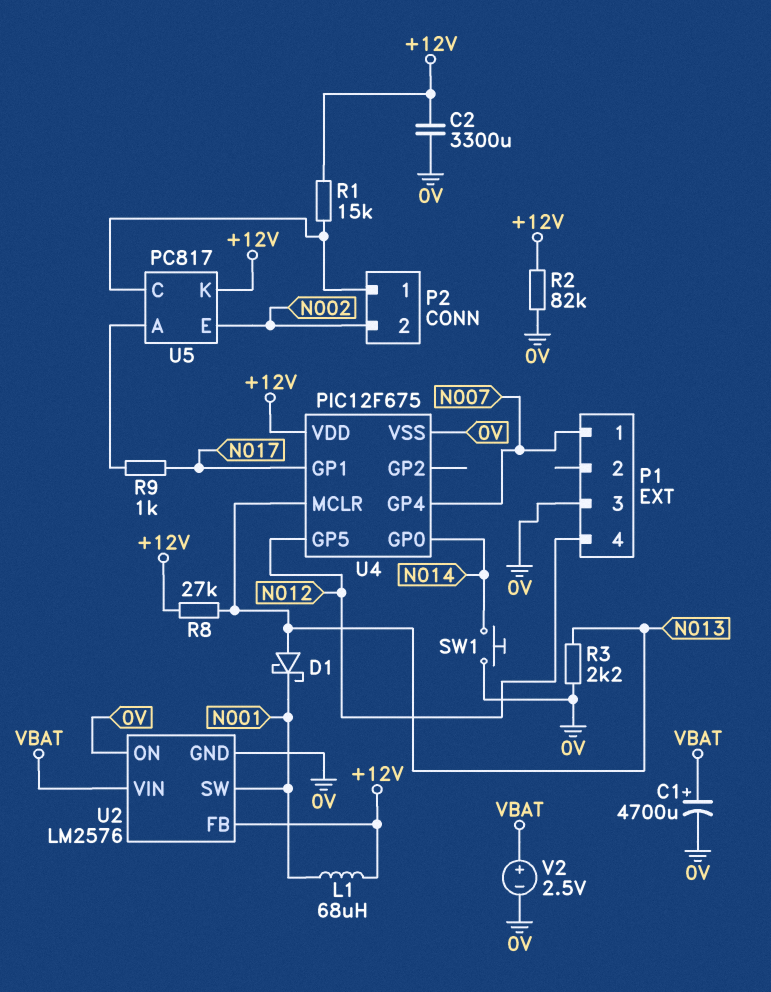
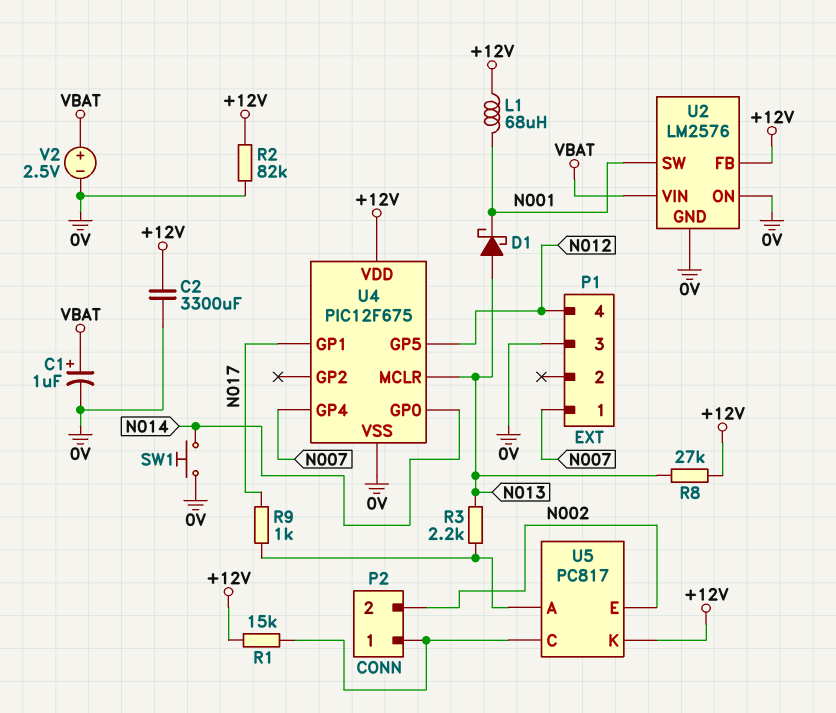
C1: 4700uF (plus VBAT, minus 0V) -> 1uF (plus VBAT, minus 0V)
R3: 2.2k (0V, N013) -> 2.2k (N013, U5/A)

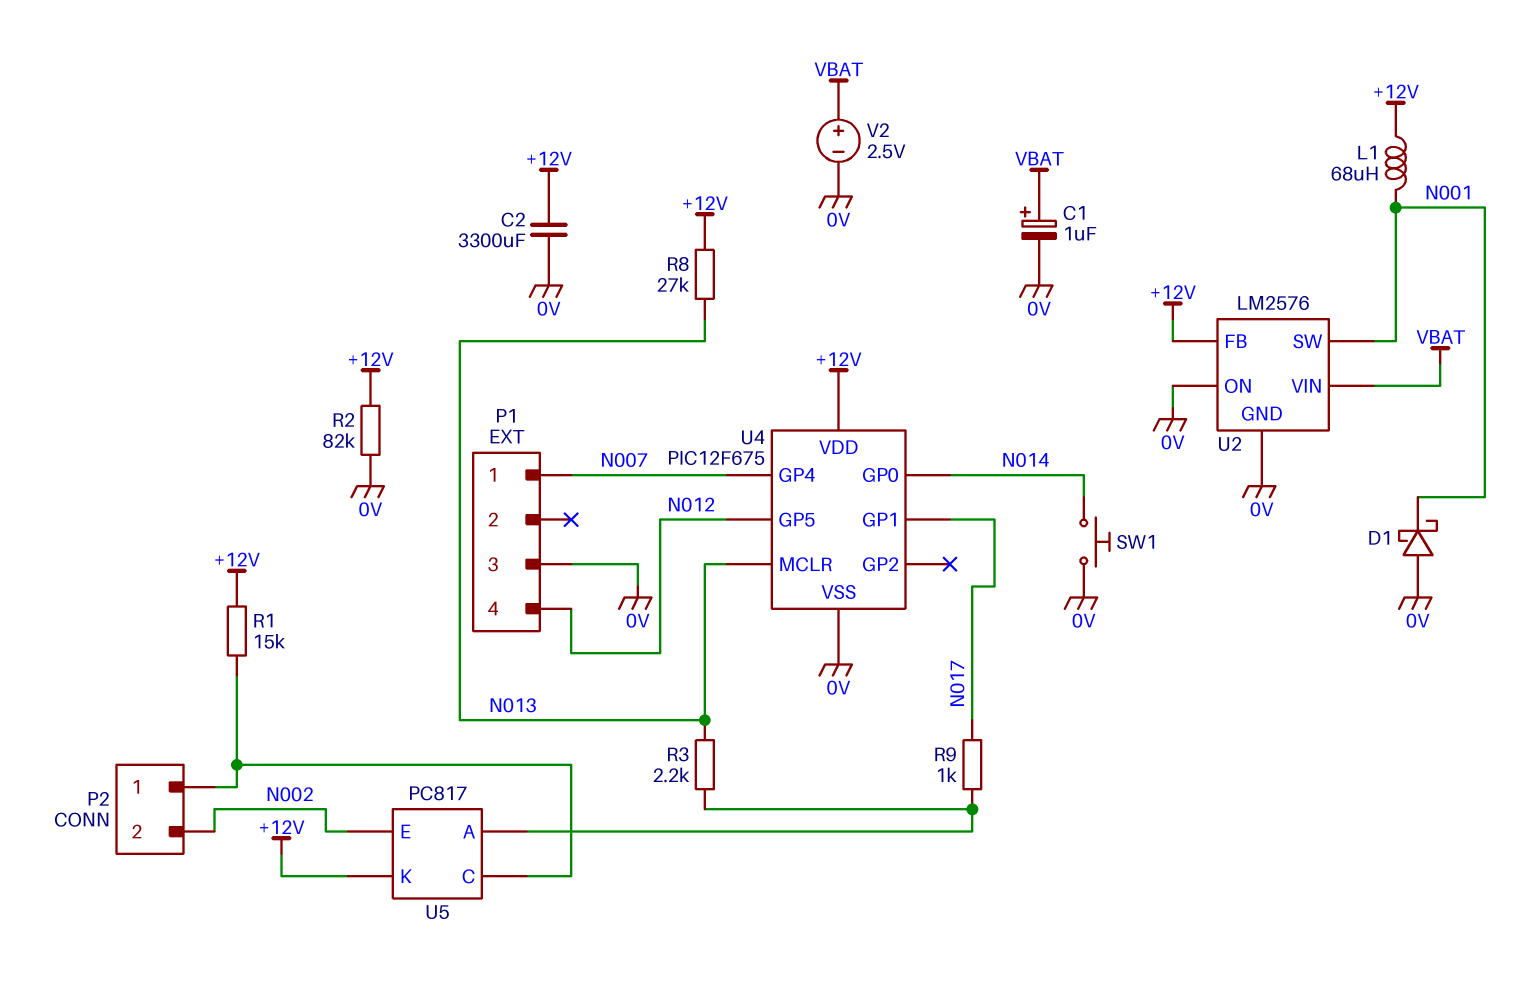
D1: schottky (A N013, K N001) -> schottky (A 0V, K N001)

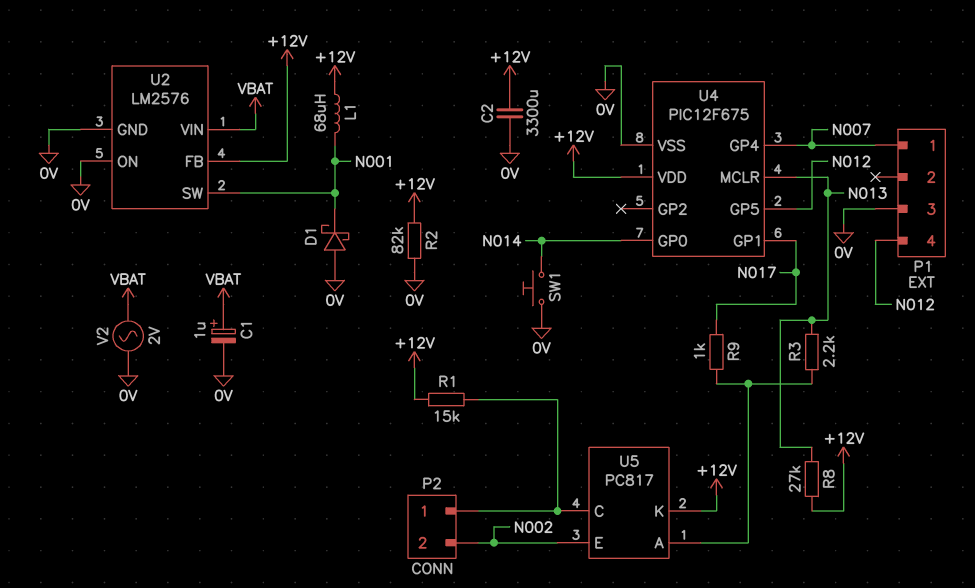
V2: 2.5V (plus VBAT, minus 0V) -> AC 2V (0V, VBAT)

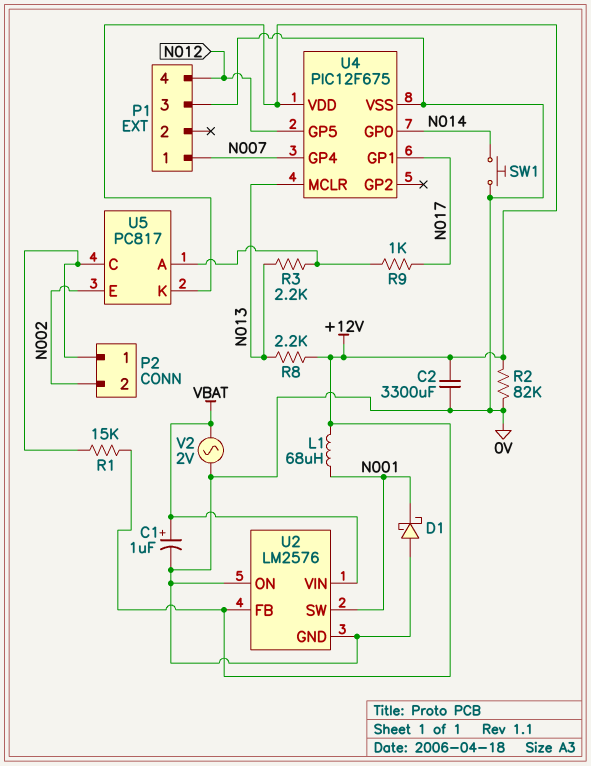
R8: 27k (+12V, N013) -> 2.2k (+12V, N013)

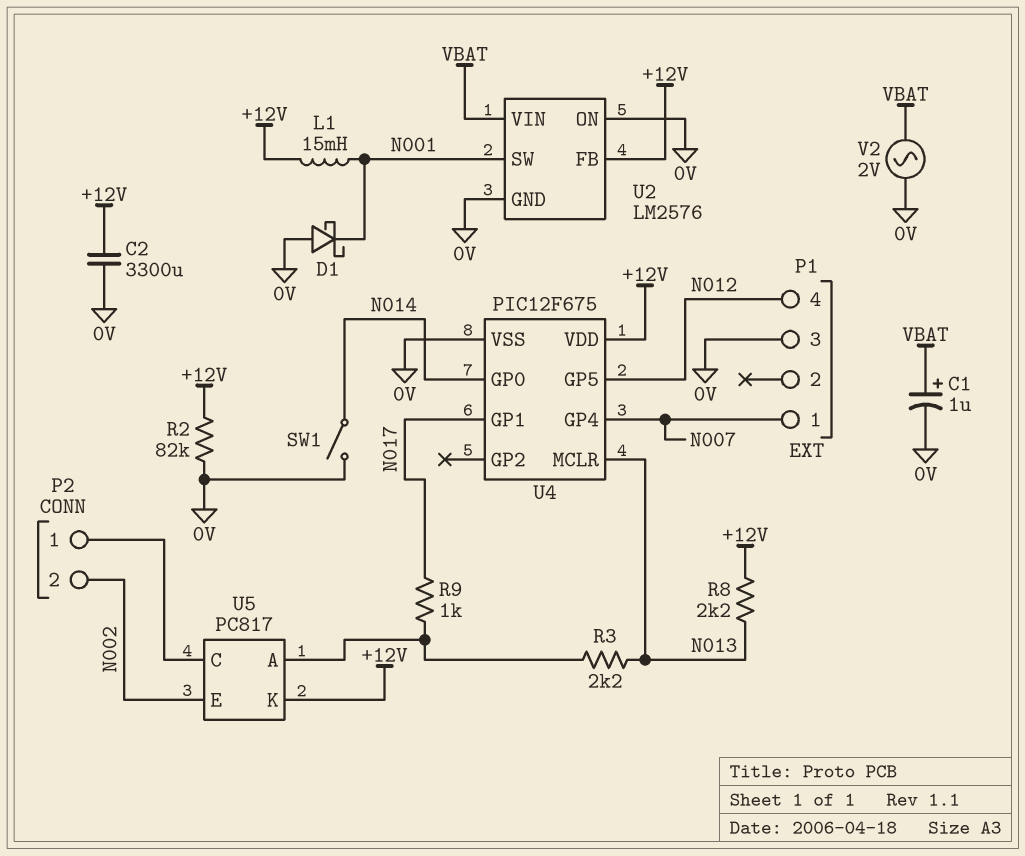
L1: 68uH (+12V, N001) -> 15mH (+12V, N001)
R1: 15k (+12V, P2/1) -> none
SW1: button (0V, N014) -> switch (0V, N014)

